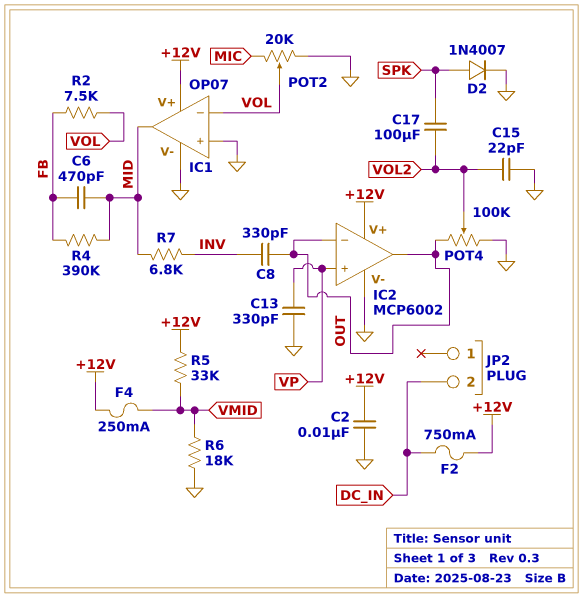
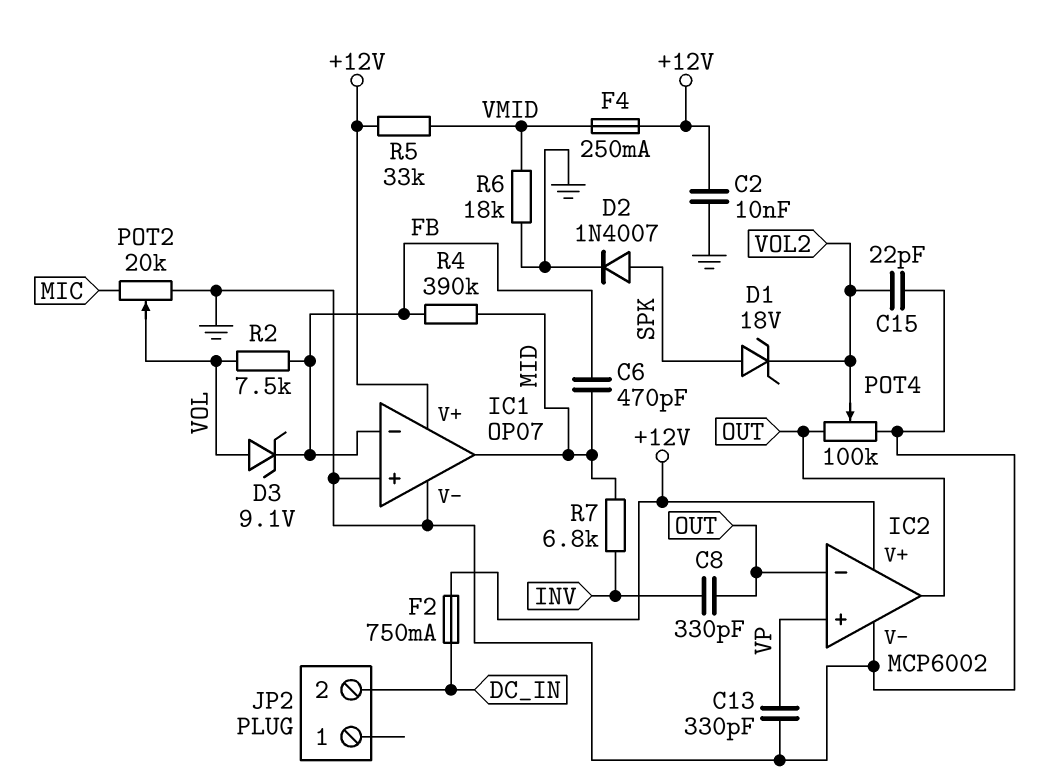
C17: 100uF (SPK, VOL2) -> none
D1: none -> zener 18V (A SPK, K VOL2)
D3: none -> zener 9.1V (A VOL, K FB)
IC1 pin in-: VOL -> FB

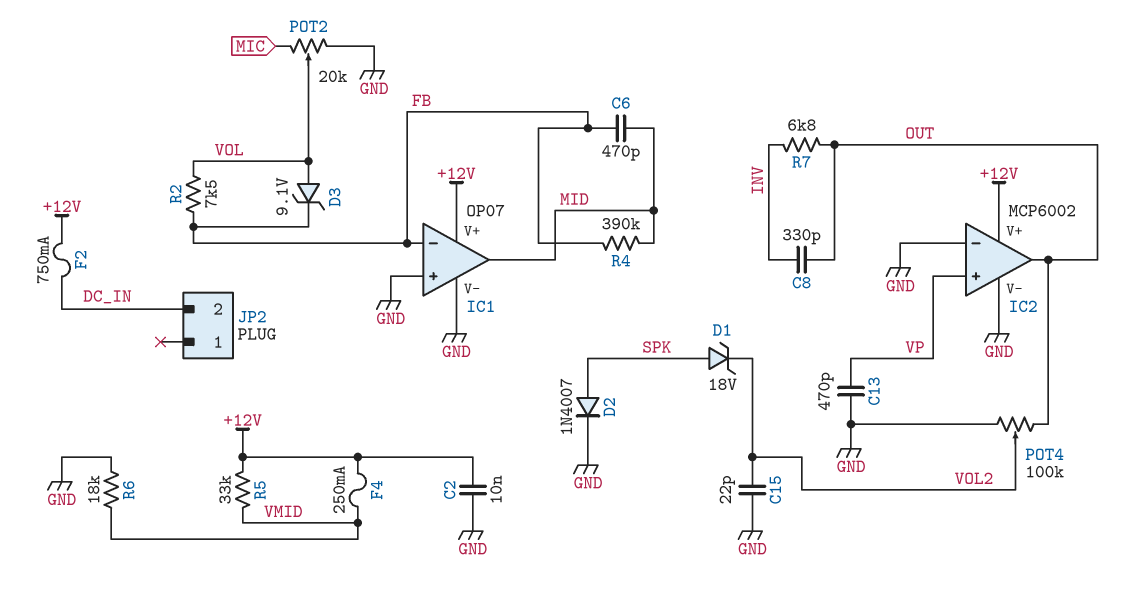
C13: 330pF (GND, VP) -> 470pF (GND, VP)
IC2 pin in-: OUT -> GND
R7: 6.8k (INV, MID) -> 6.8k (INV, OUT)

